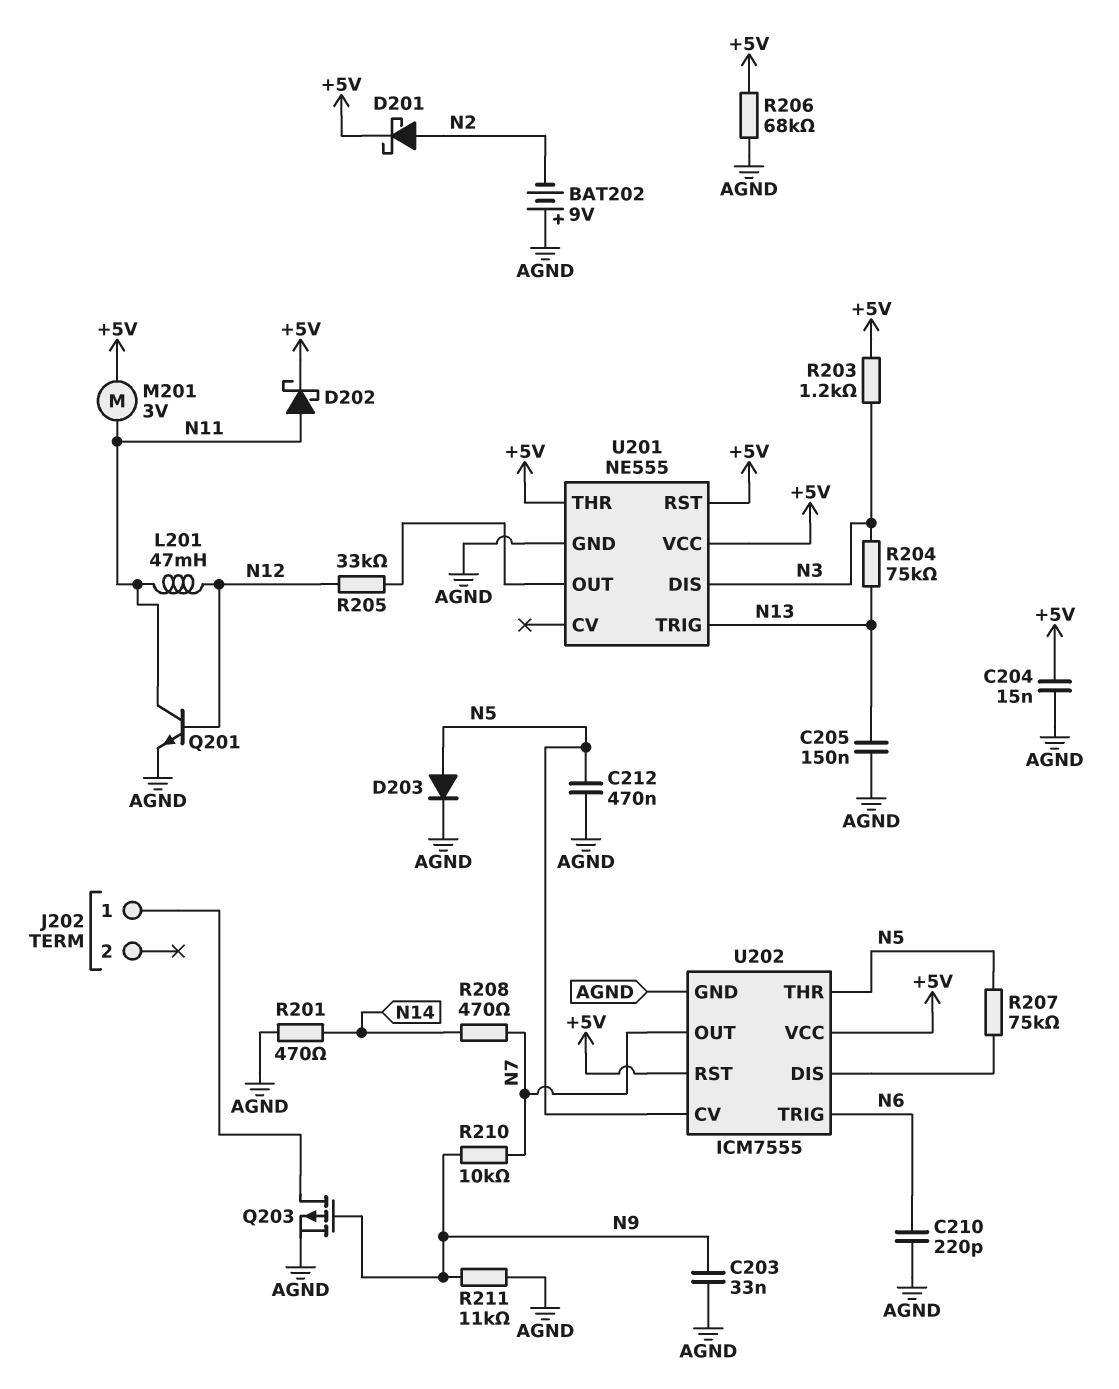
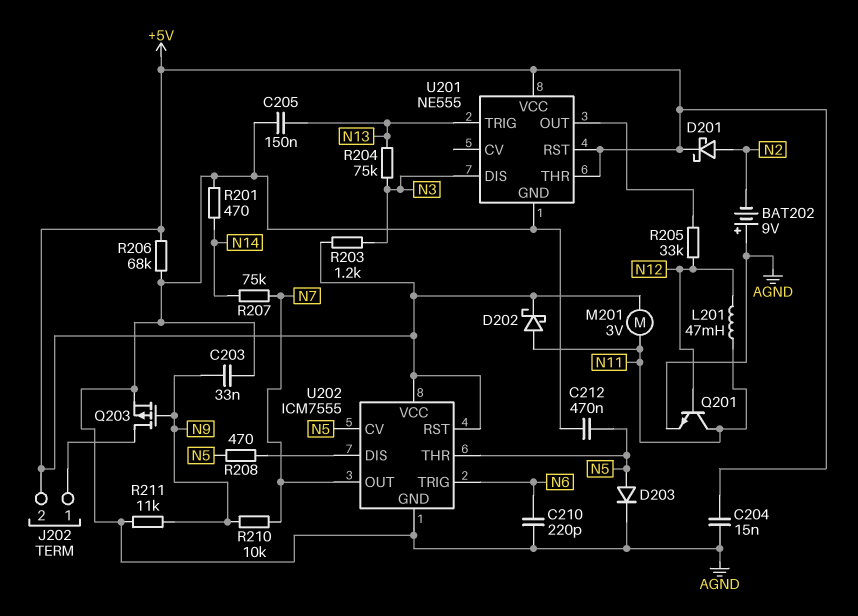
J202 pin 2: none -> +5V
R207: 75k (N5, U202/DIS) -> 75k (N7, N14)
R208: 470 (N7, N14) -> 470 (N5, U202/DIS)

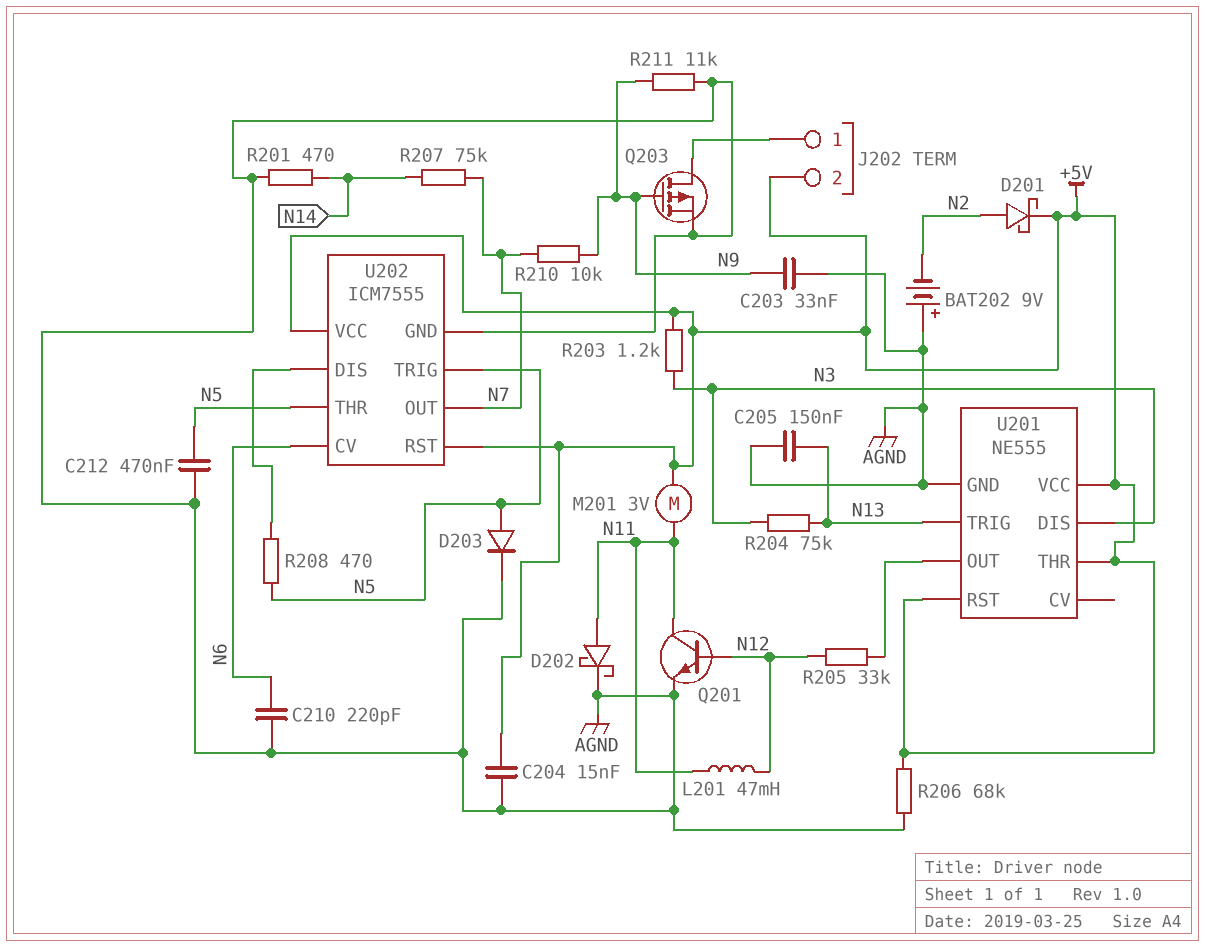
D202: schottky (A N11, K +5V) -> schottky (A N11, K AGND)
U202 pin CV: N5 -> N6
U202 pin TRIG: N6 -> N5

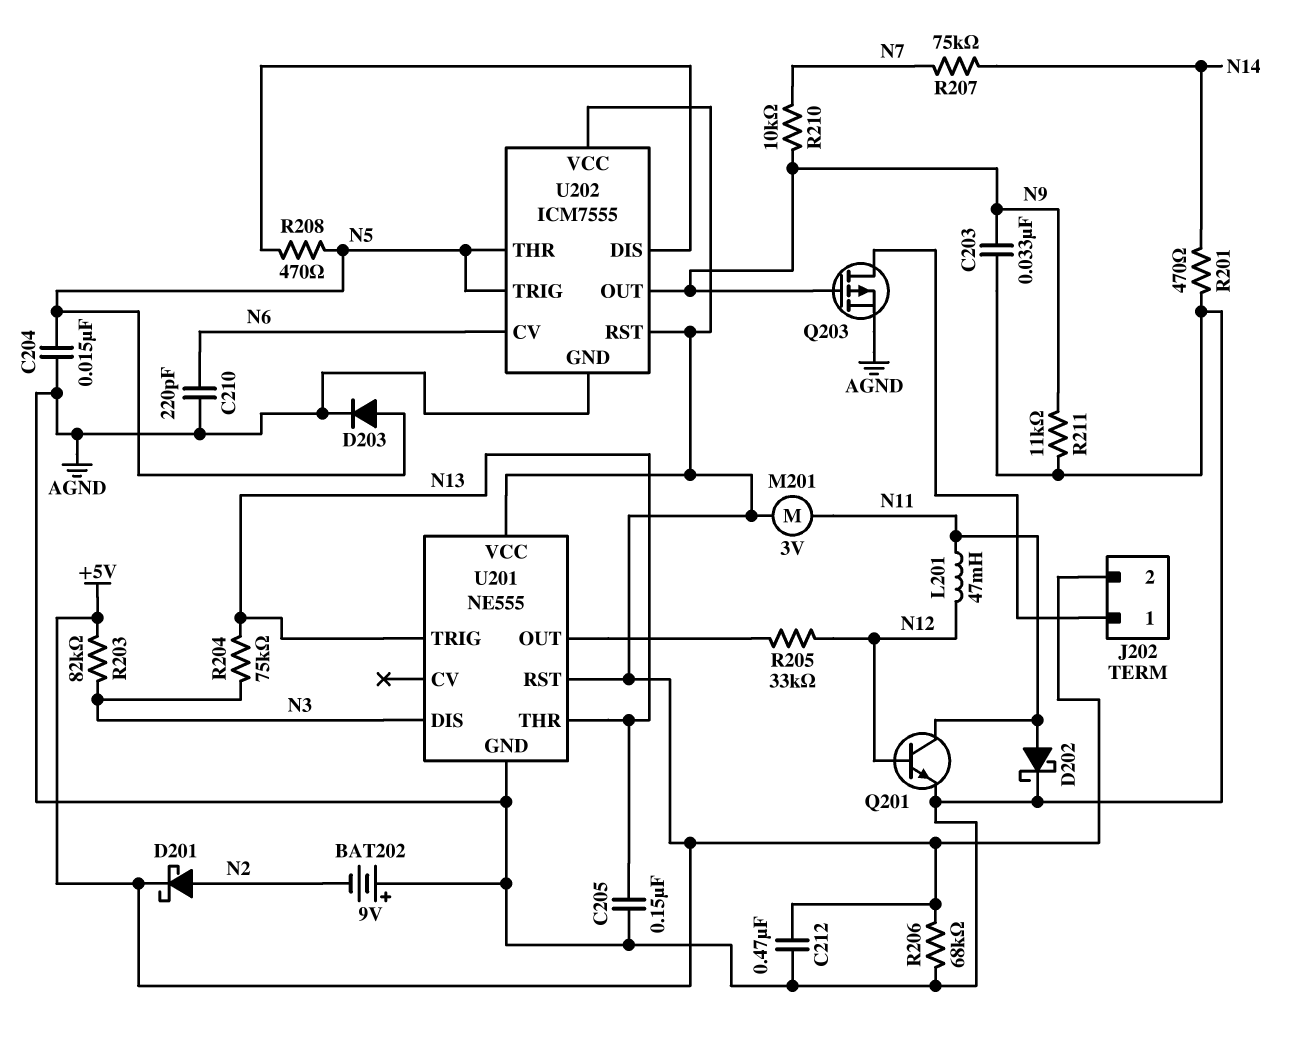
C204: 15nF (+5V, AGND) -> 15nF (AGND, N5)
C212: 470nF (AGND, N5) -> 470nF (+5V, AGND)
R203: 1.2k (+5V, N3) -> 82k (+5V, N3)
U201 pin THR: +5V -> N13
U202 pin OUT: N7 -> N9

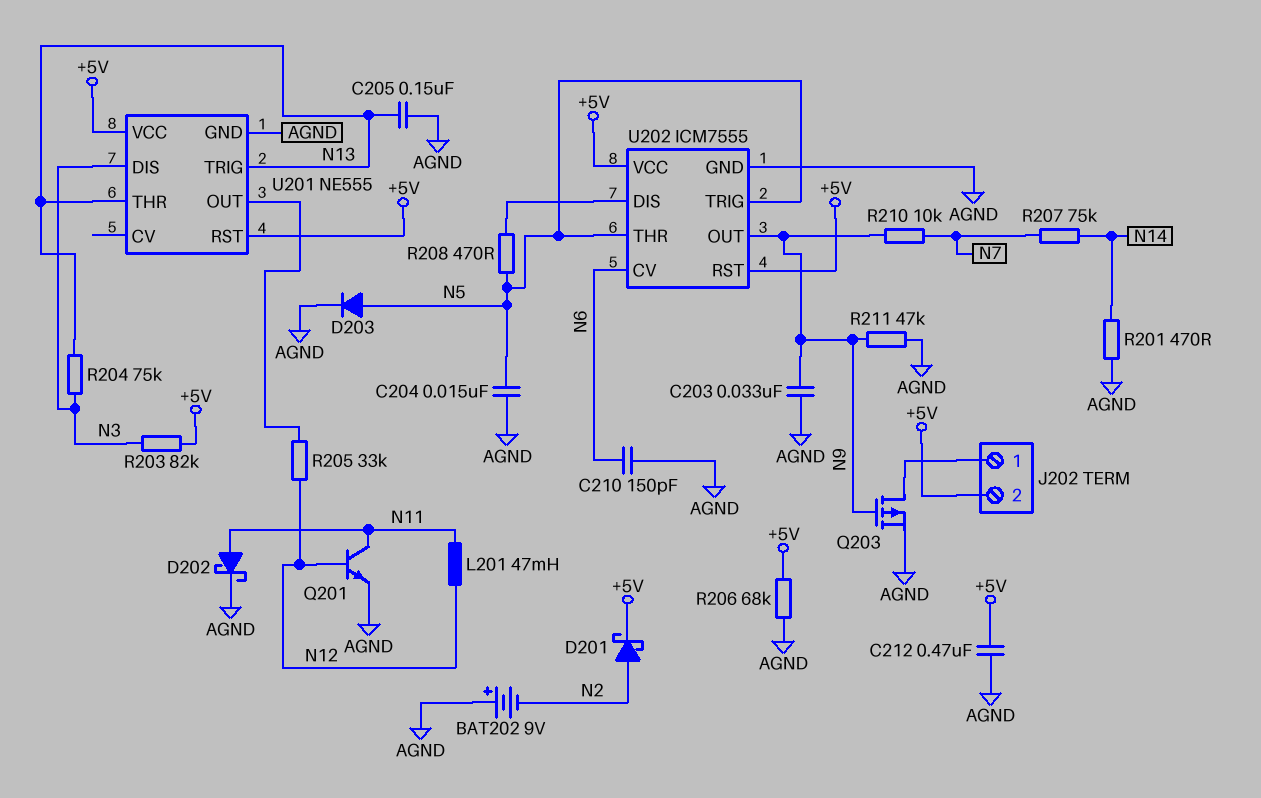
C210: 220pF (AGND, N6) -> 150pF (AGND, N6)
M201: motor 3V (+5V, N11) -> none
R211: 11k (AGND, N9) -> 47k (AGND, N9)

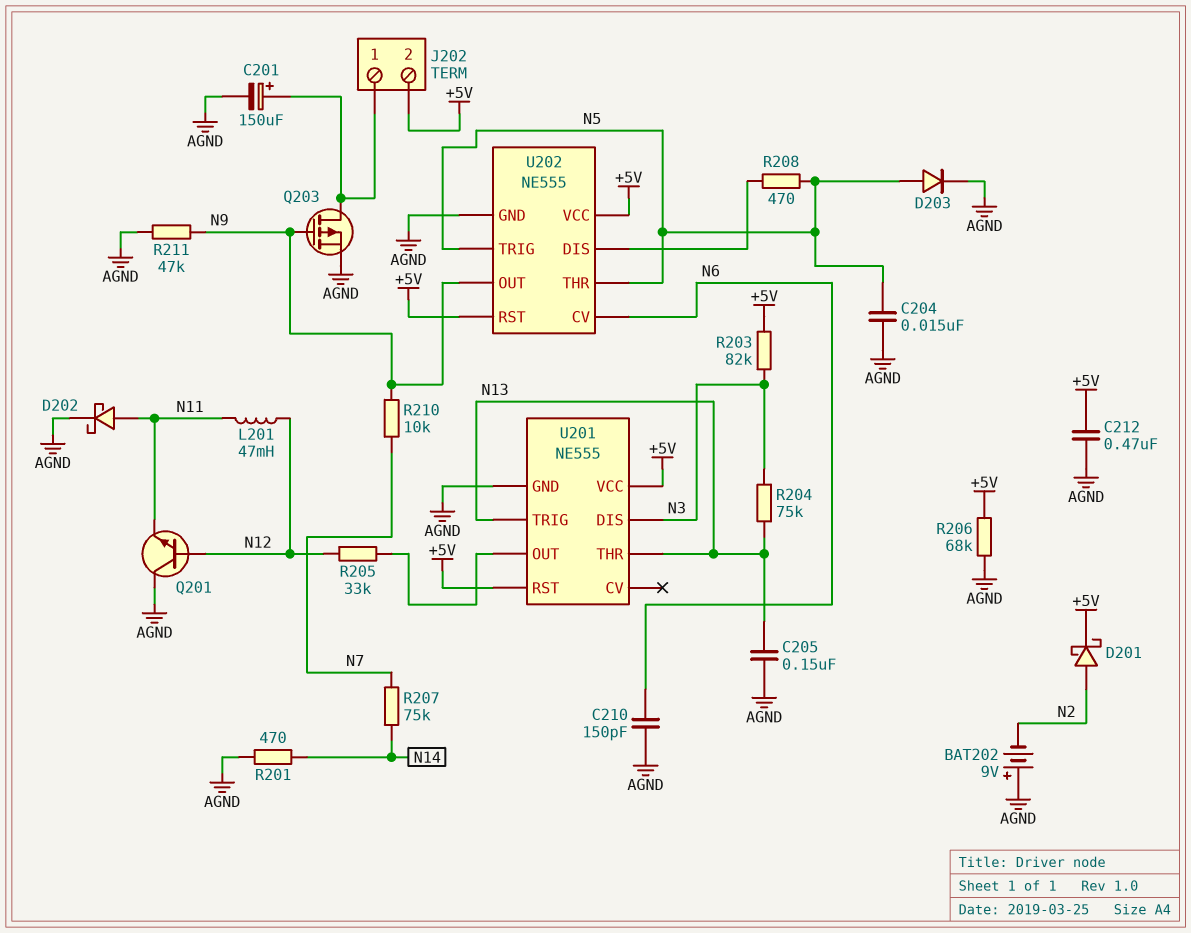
C201: none -> 150uF (plus J202/1, minus AGND)
C203: 33nF (AGND, N9) -> none
Q201: NPN (B N12, C N11, E AGND) -> NPN (B N12, C AGND, E N11)
U202: ICM7555 -> NE555

